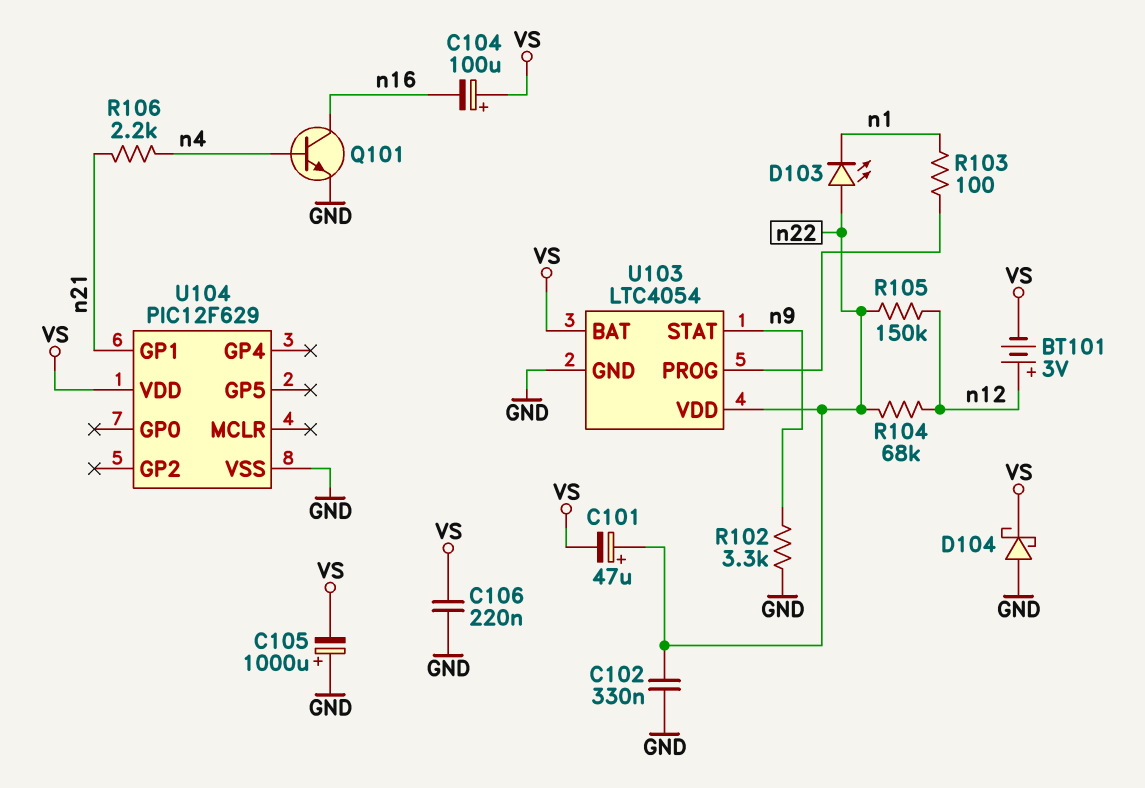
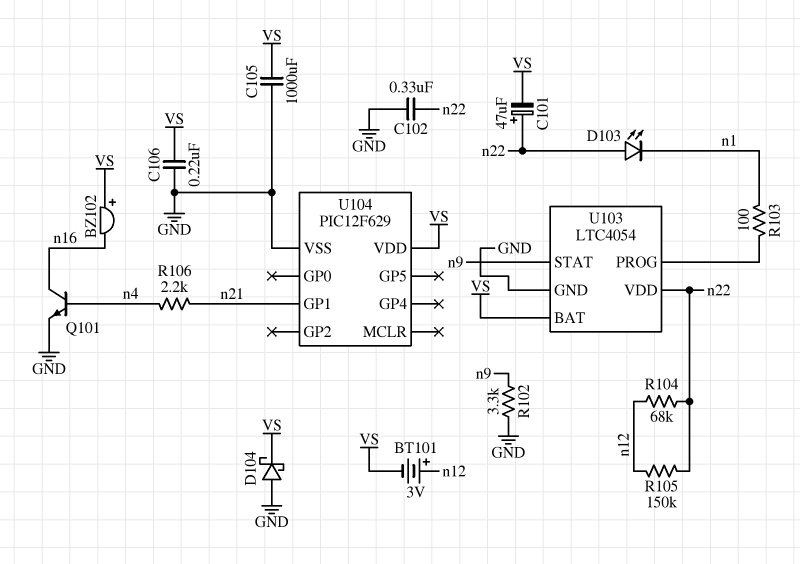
BZ102: none -> buzzer (plus VS, minus n16)
C104: 100uF (plus VS, minus n16) -> none
C105: 1000uF (plus GND, minus VS) -> 1000uF (GND, VS)

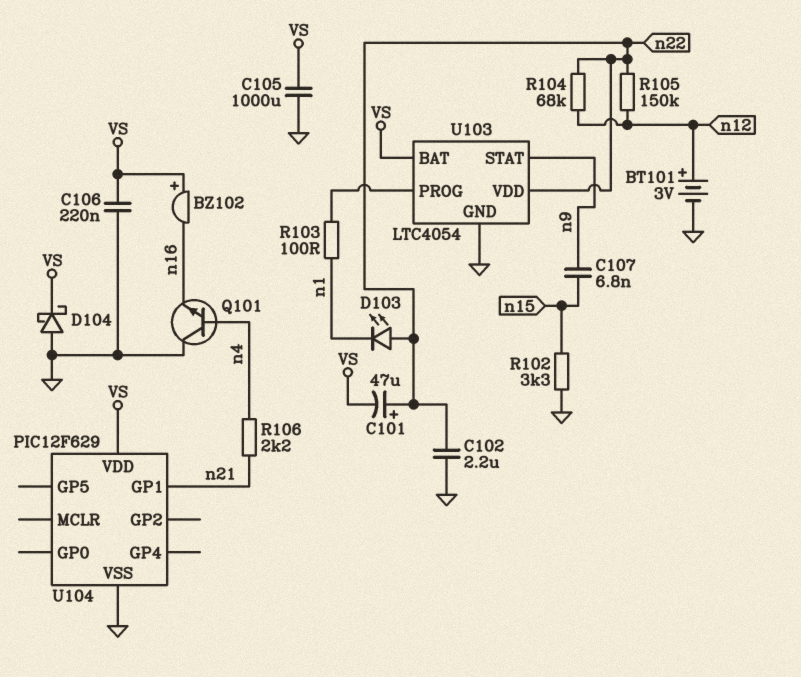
BT101: 3V (plus n12, minus VS) -> 3V (plus n12, minus GND)
C102: 330nF (GND, n22) -> 2.2uF (GND, n22)
C107: none -> 6.8nF (n9, n15)
Q101: NPN (B n4, C n16, E GND) -> NPN (B n4, C GND, E n16)
R102: 3.3k (GND, n9) -> 3.3k (GND, n15)

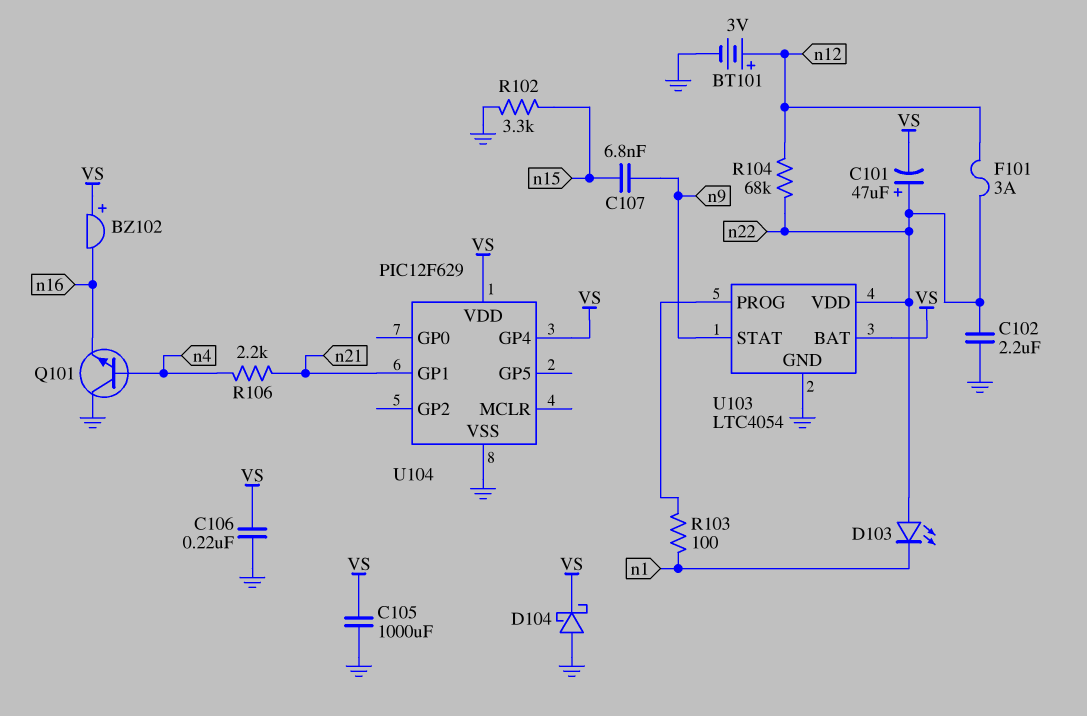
F101: none -> 3A (n12, n22)
R105: 150k (n12, n22) -> none
U104 pin GP4: none -> VS

